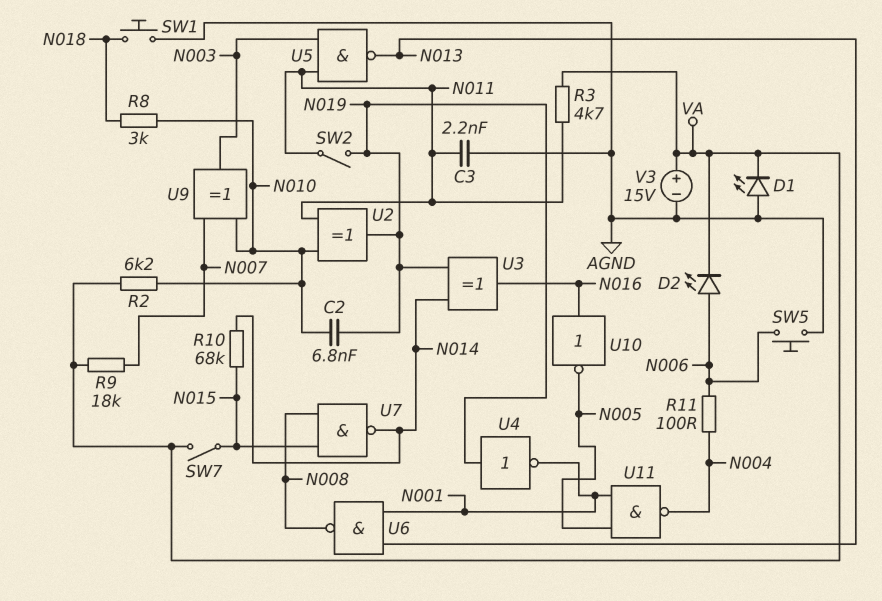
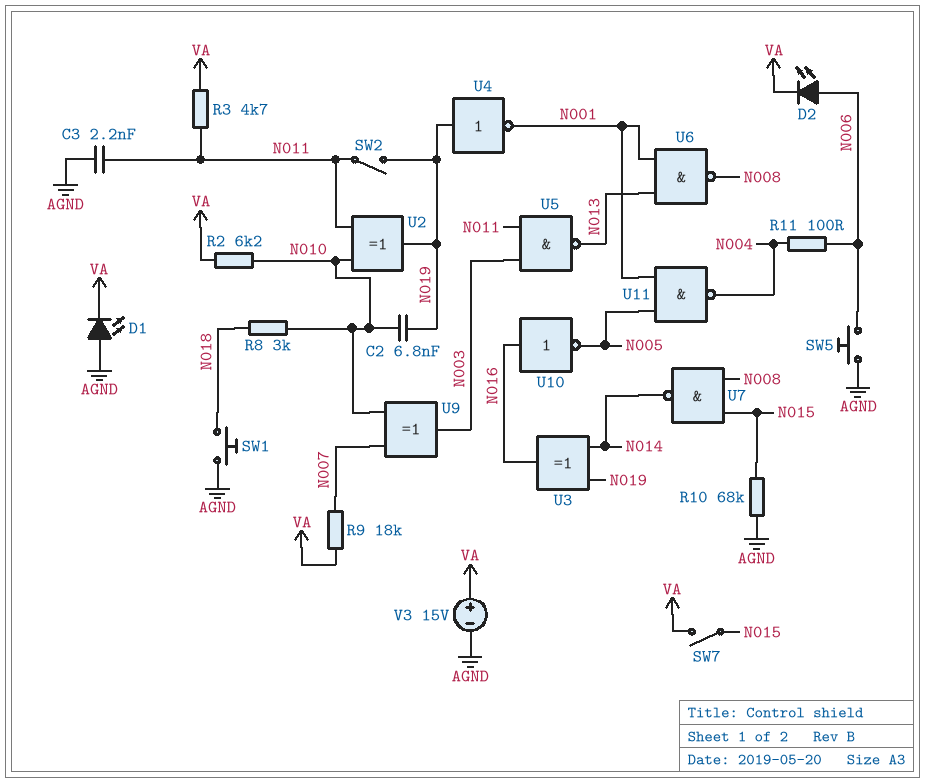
R10: 68k (N014, N015) -> 68k (AGND, N015)

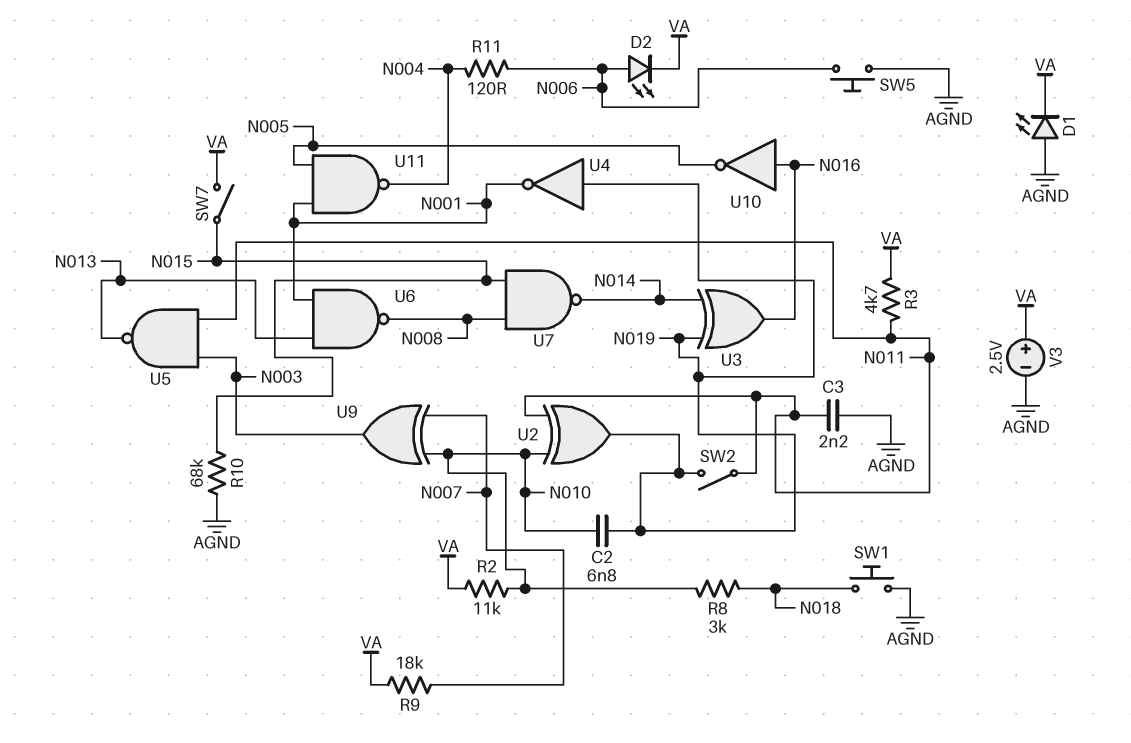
R2: 6.2k (N010, VA) -> 11k (N010, VA)
R11: 100 (N004, N006) -> 120 (N004, N006)
V3: 15V (plus VA, minus AGND) -> 2.5V (plus VA, minus AGND)

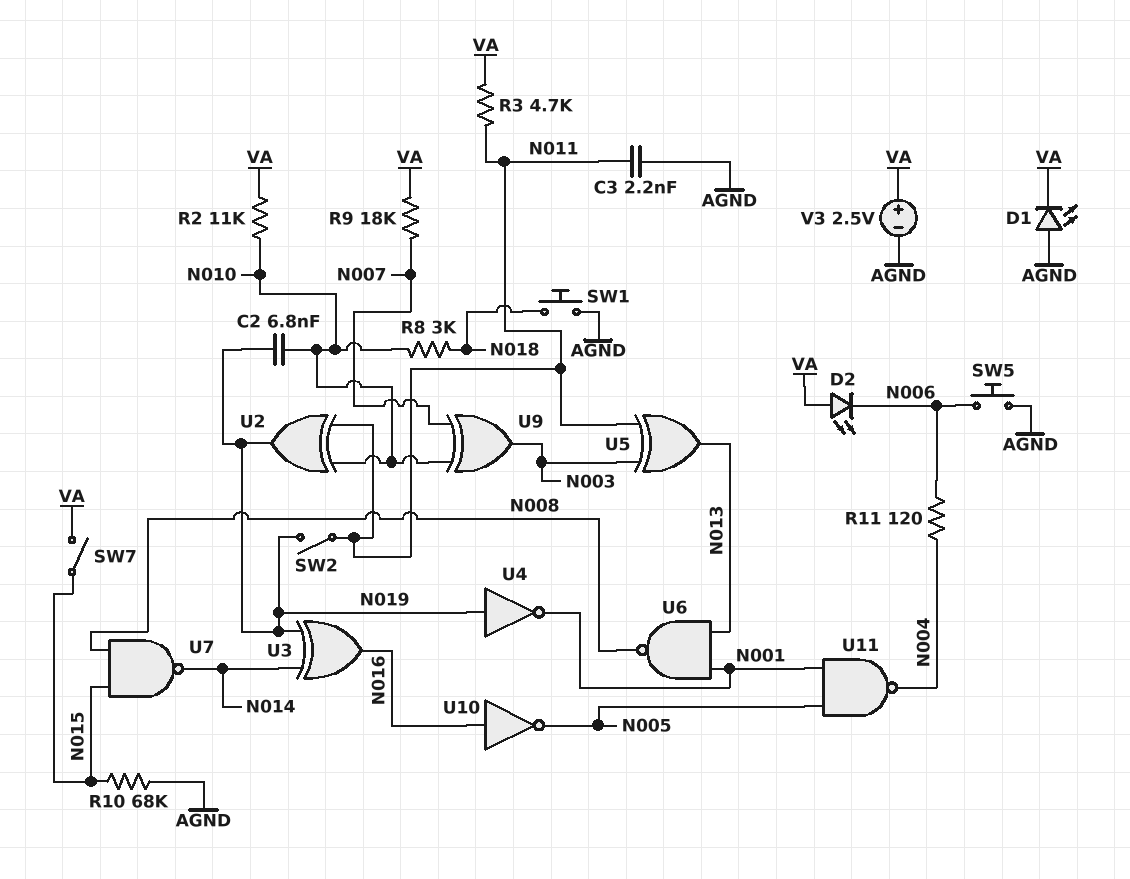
D2: LED (A N006, K VA) -> LED (A VA, K N006)
U5: NAND (in N003, in N011, out N013) -> XOR (in N003, in N011, out N013)

